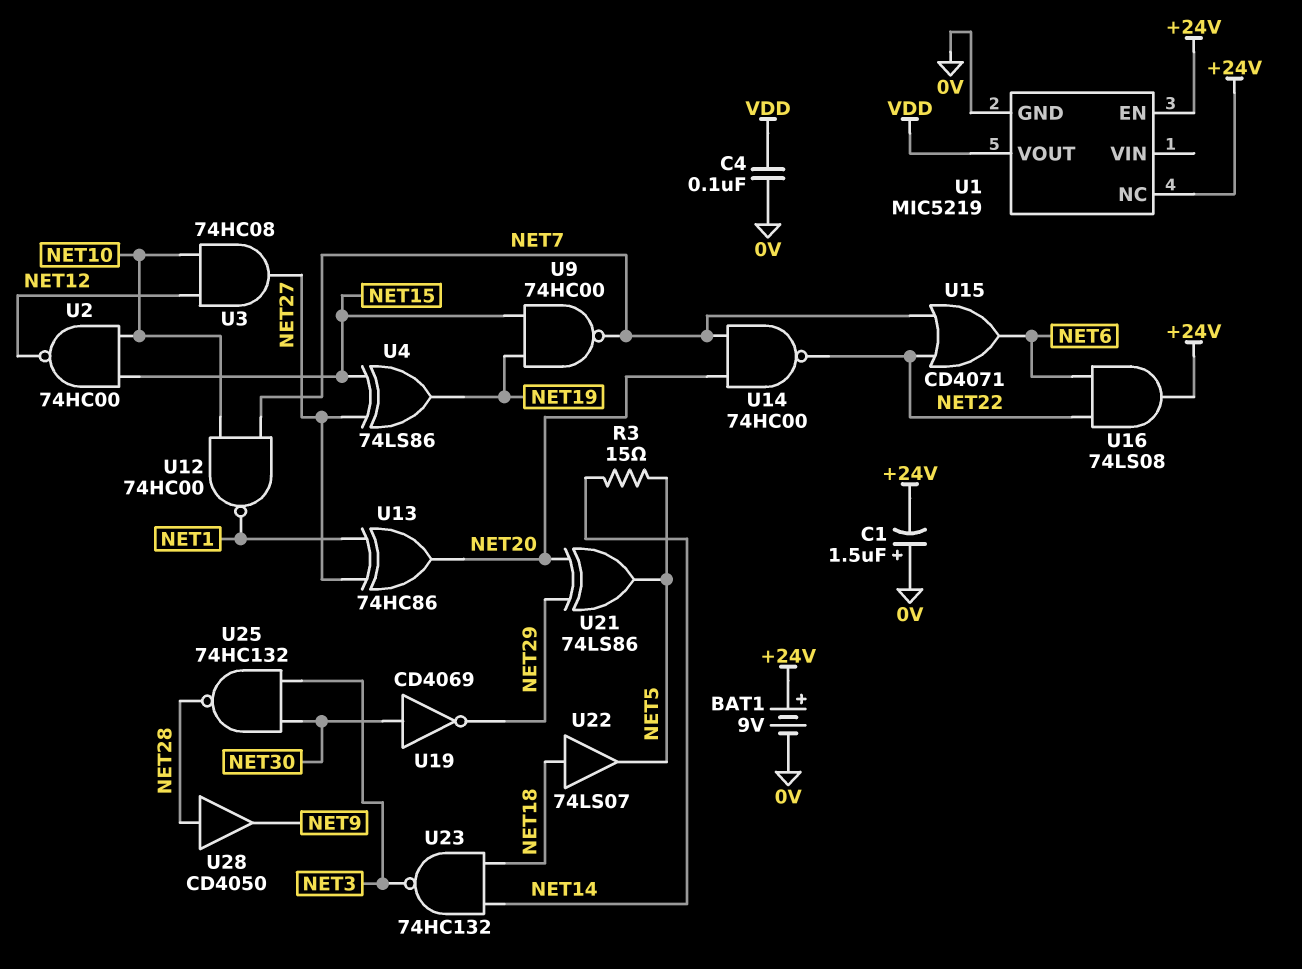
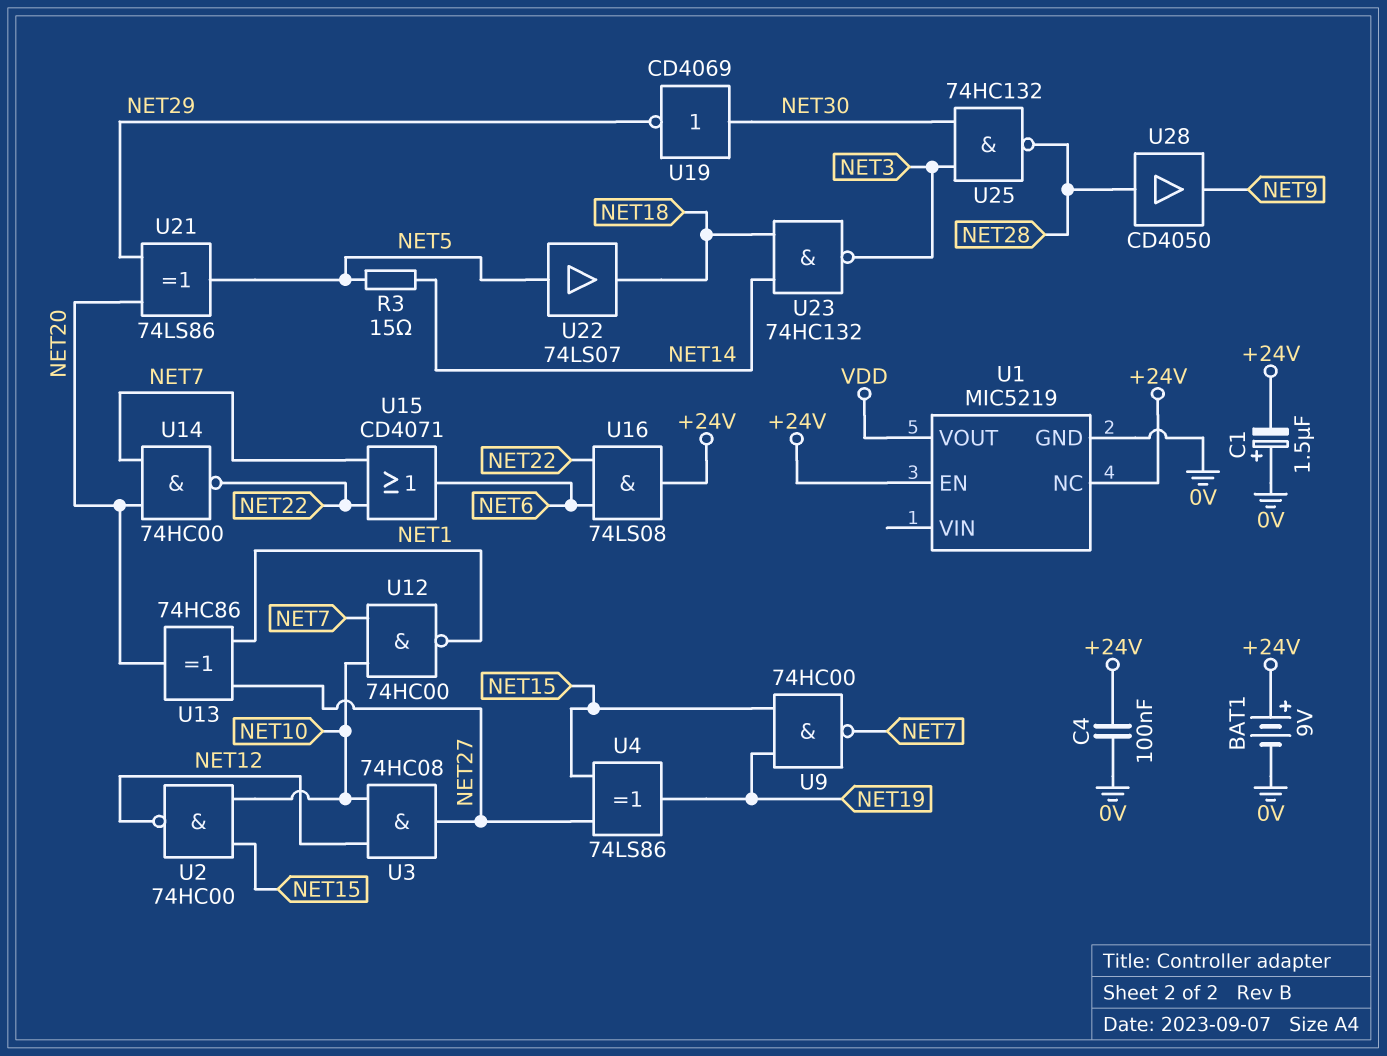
C4: 100nF (0V, VDD) -> 100nF (+24V, 0V)
U22: buffer 74LS07 (in NET18, out NET5) -> buffer 74LS07 (in NET5, out NET18)

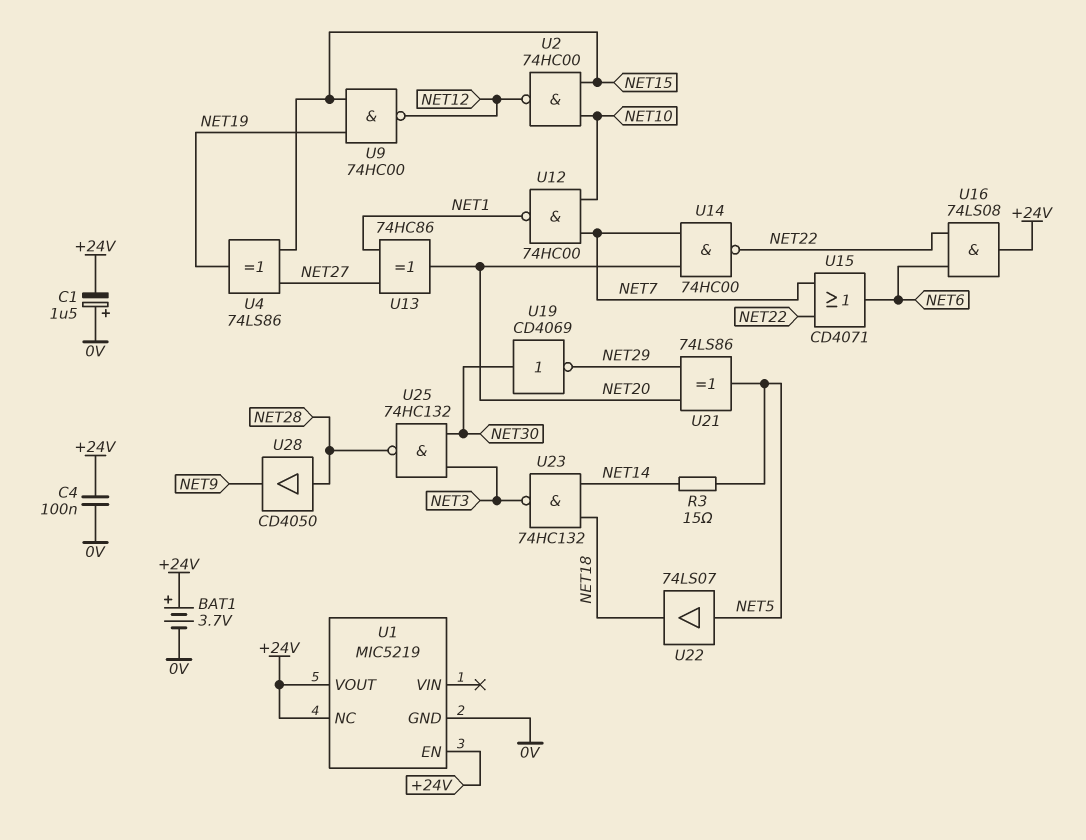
BAT1: 9V (plus +24V, minus 0V) -> 3.7V (plus +24V, minus 0V)
U1 pin VOUT: VDD -> +24V
U3: AND 74HC08 (in NET10, in NET12, out NET27) -> none
U9: NAND 74HC00 (in NET15, in NET19, out NET7) -> NAND 74HC00 (in NET15, in NET19, out NET12)

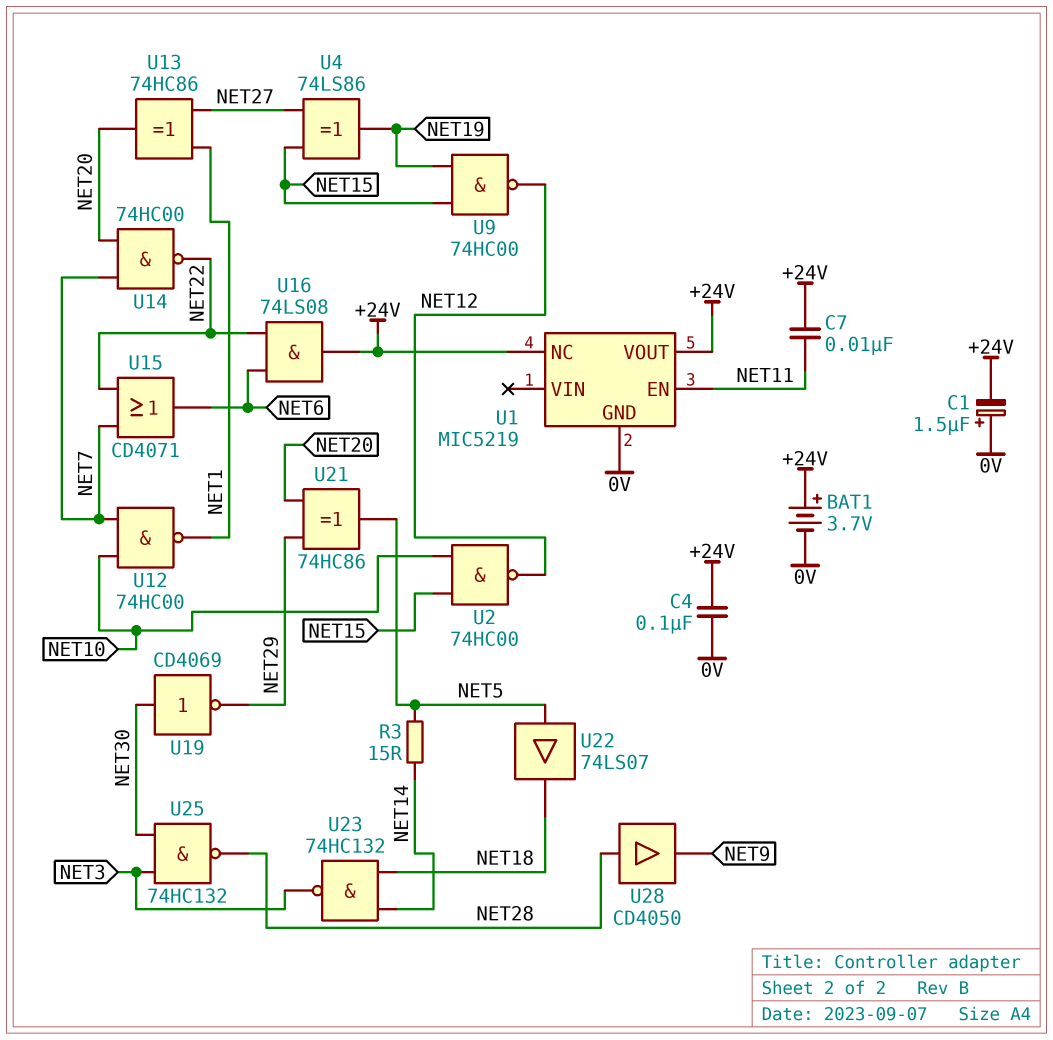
C7: none -> 10nF (+24V, NET11)
U1 pin EN: +24V -> NET11
U21: XOR 74LS86 (in NET20, in NET29, out NET5) -> XOR 74HC86 (in NET20, in NET29, out NET5)

